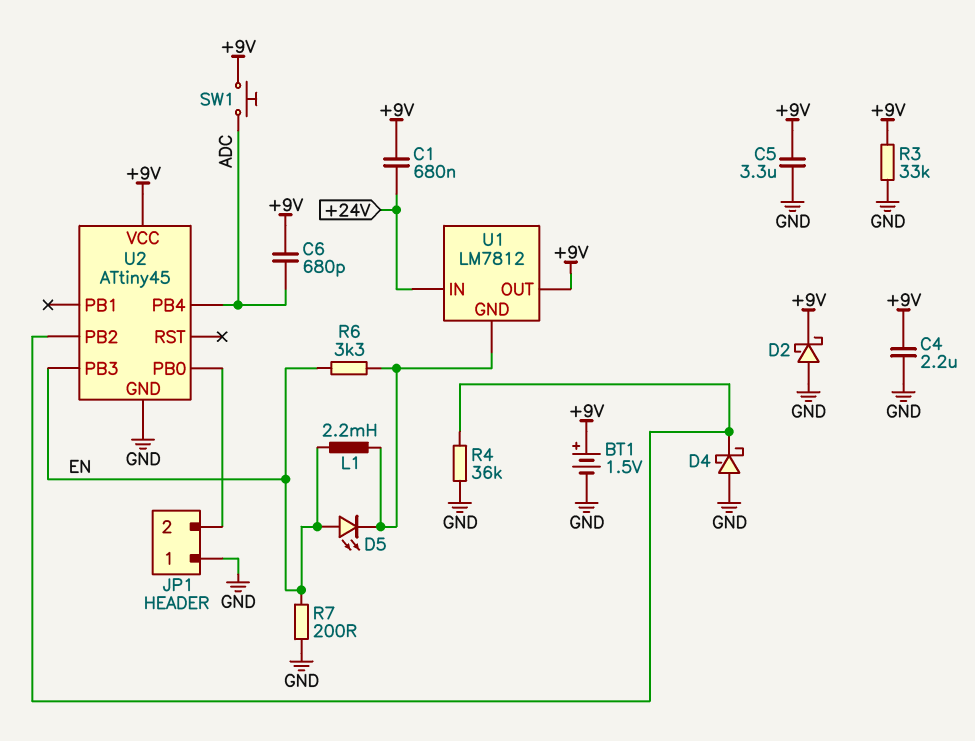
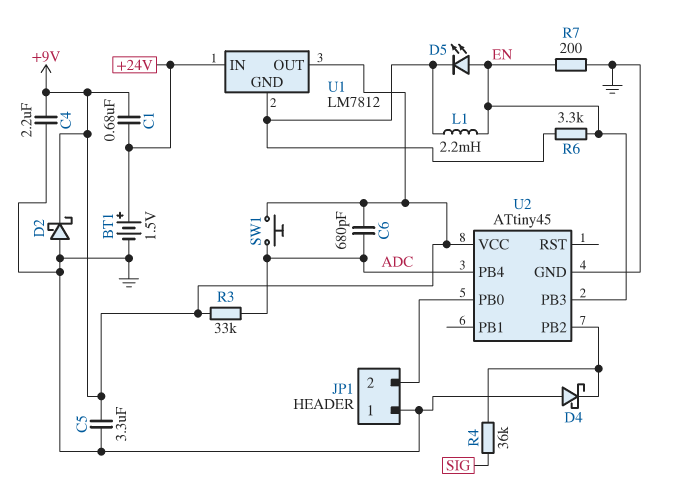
BT1: 1.5V (plus +9V, minus GND) -> 1.5V (plus +24V, minus GND)
R3: 33k (+9V, GND) -> 33k (+9V, ADC)
R4: 36k (GND, U2/PB2) -> 36k (SIG, U2/PB2)

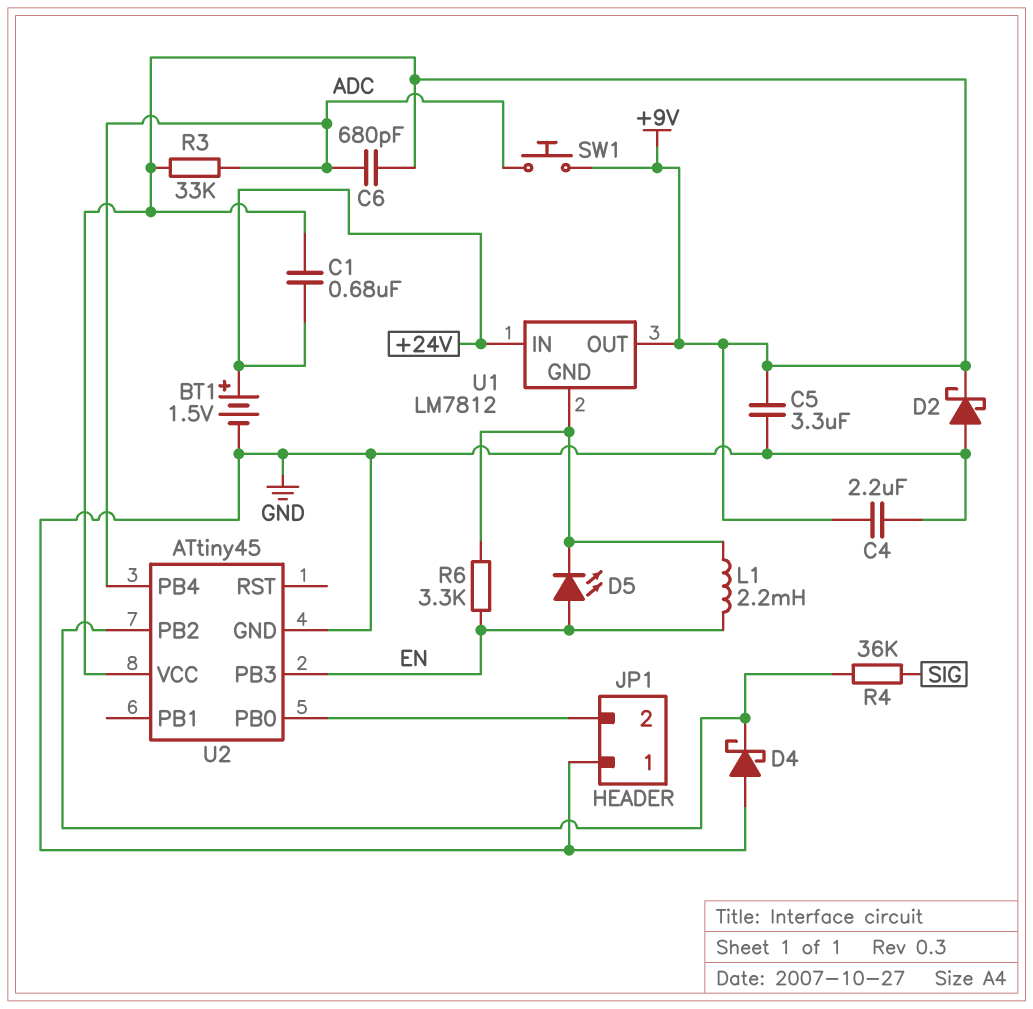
R7: 200 (EN, GND) -> none

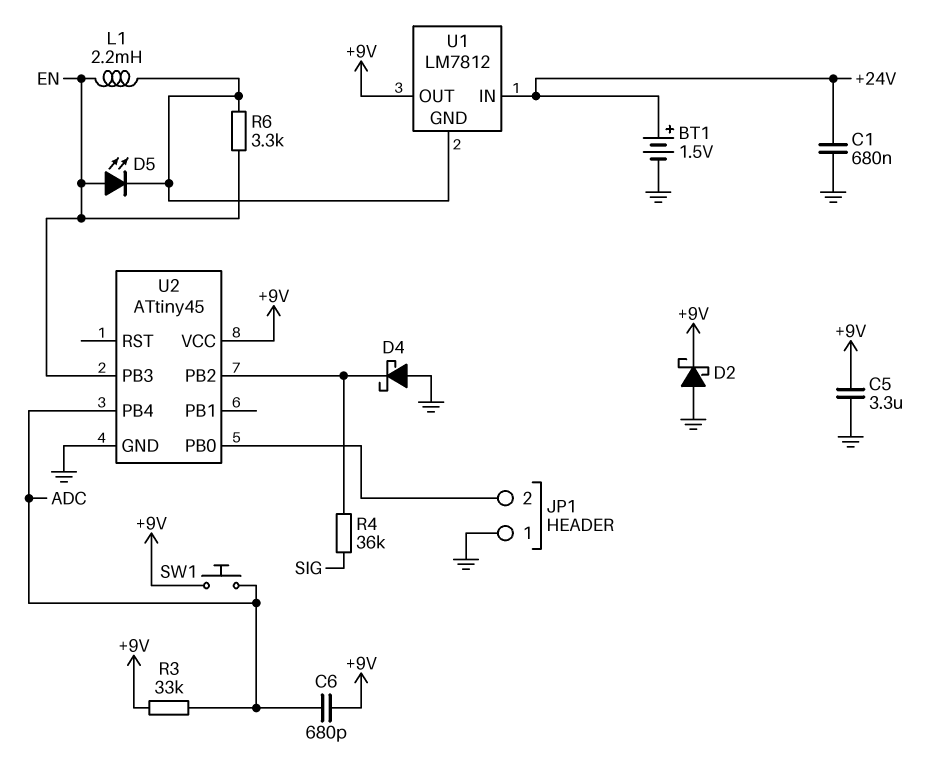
C1: 680nF (+9V, +24V) -> 680nF (+24V, GND)
C4: 2.2uF (+9V, GND) -> none

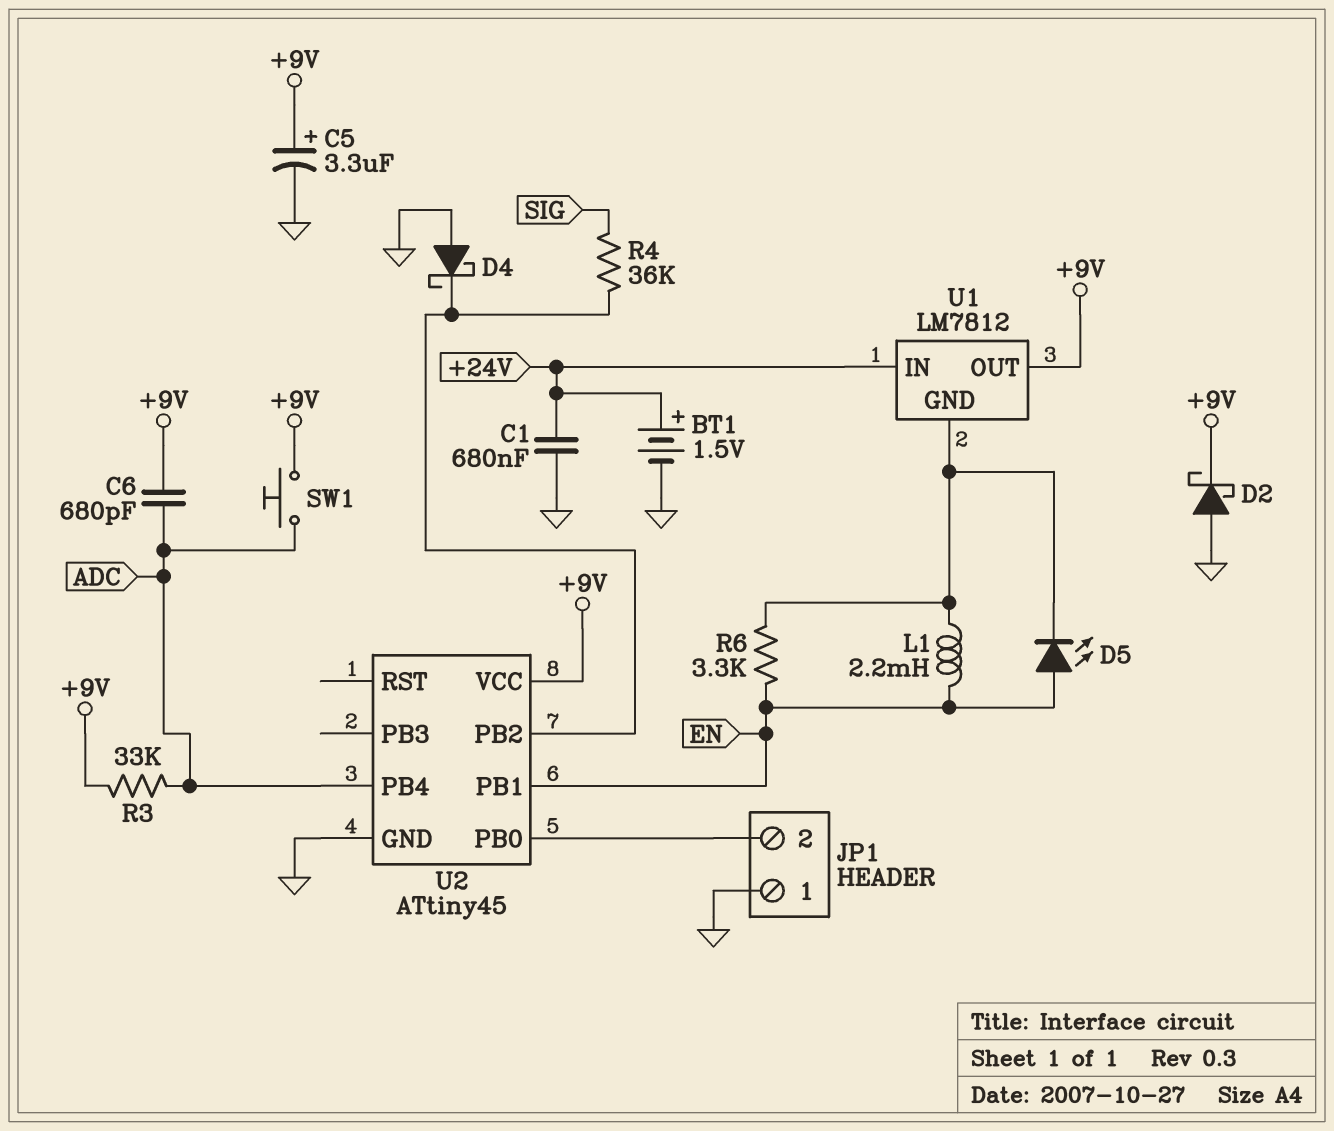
C5: 3.3uF (+9V, GND) -> 3.3uF (plus +9V, minus GND)
U2 pin PB1: none -> EN
U2 pin PB3: EN -> none

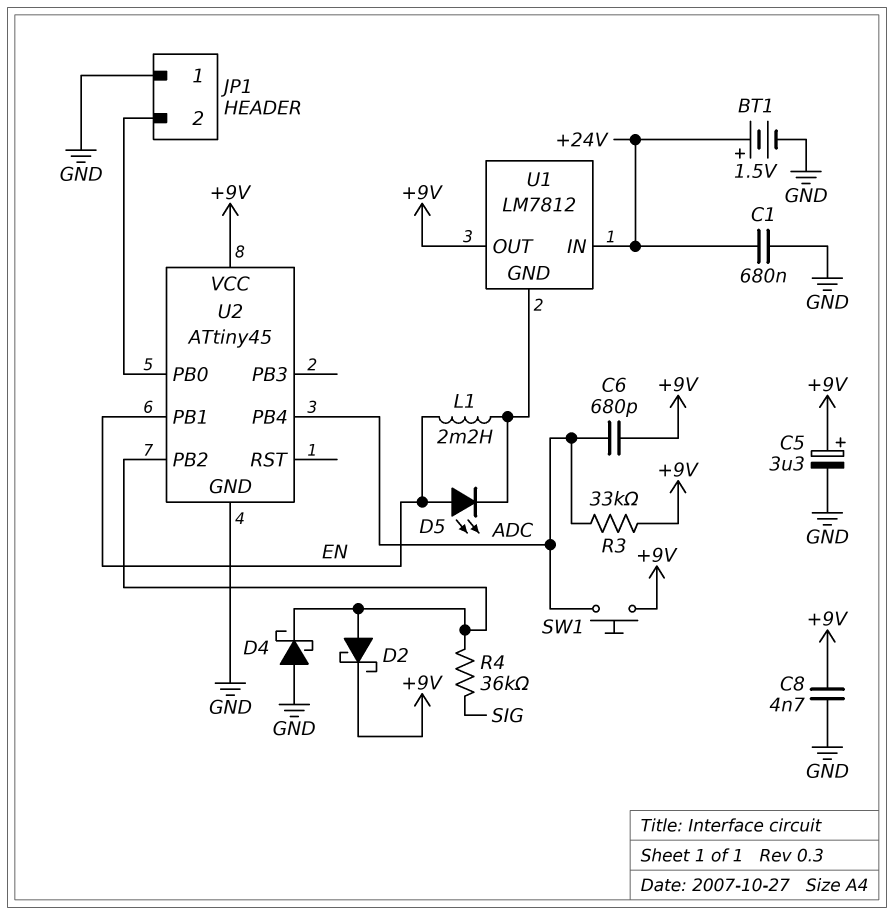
C8: none -> 4.7nF (+9V, GND)
D2: schottky (A GND, K +9V) -> schottky (A U2/PB2, K +9V)
R6: 3.3k (EN, U1/GND) -> none

